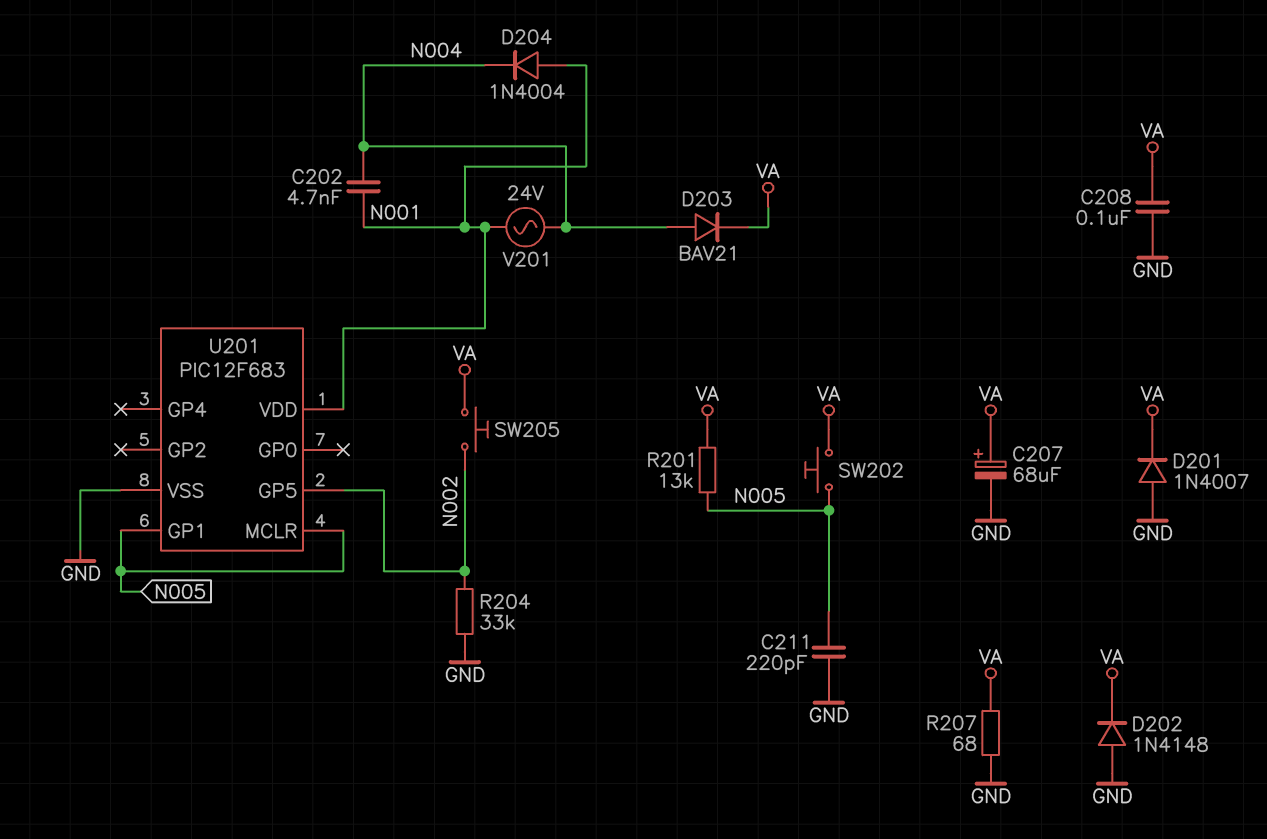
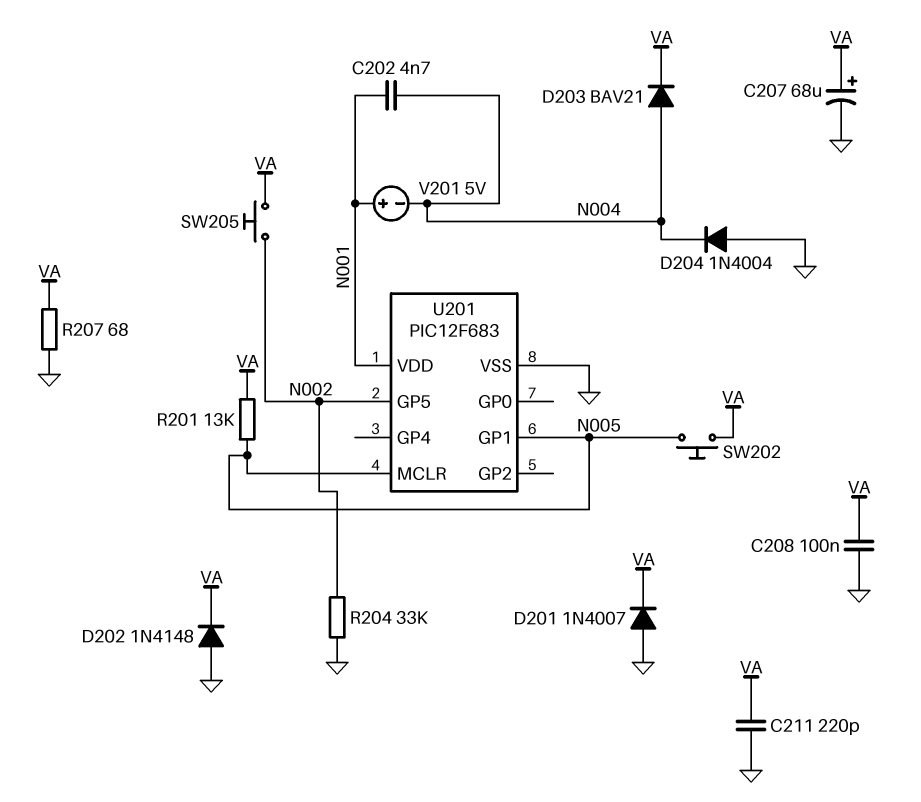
C211: 220pF (GND, N005) -> 220pF (GND, VA)
D204: diode 1N4004 (A N001, K N004) -> diode 1N4004 (A GND, K N004)
V201: AC 24V (N001, N004) -> 5V (plus N001, minus N004)

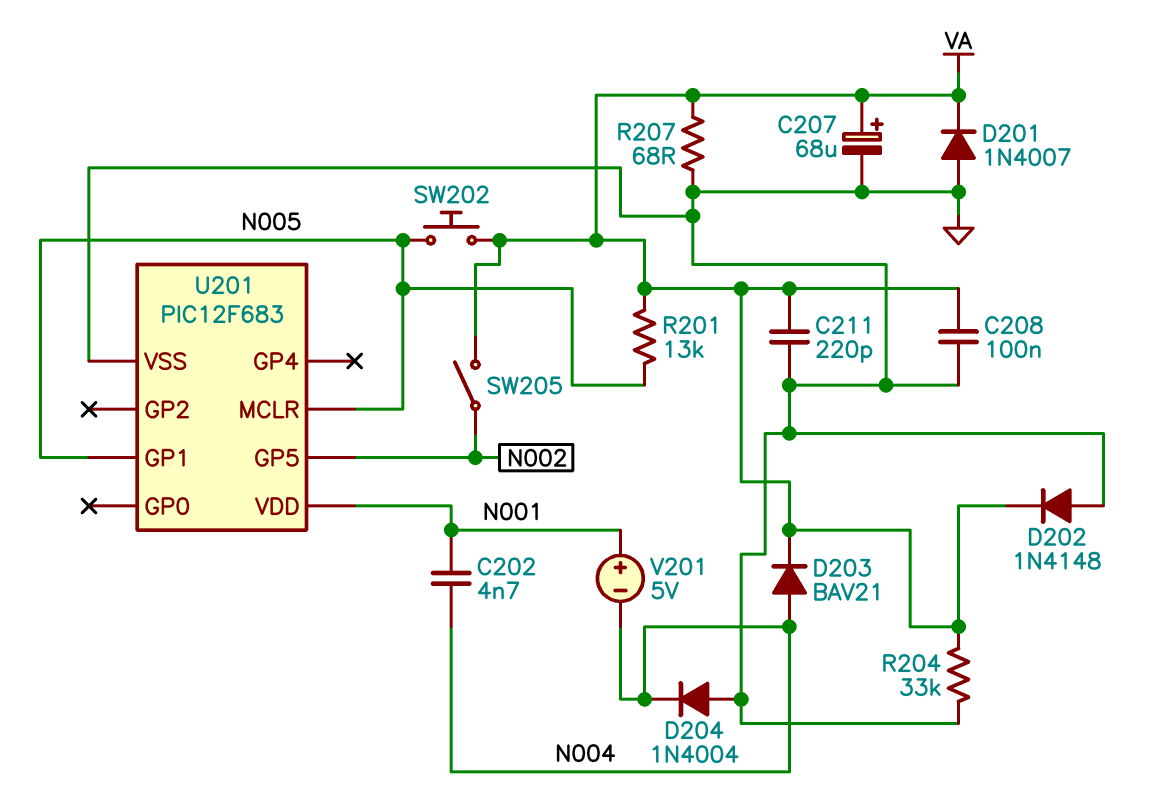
R204: 33k (GND, N002) -> 33k (GND, VA)
SW205: button (N002, VA) -> switch (N002, VA)

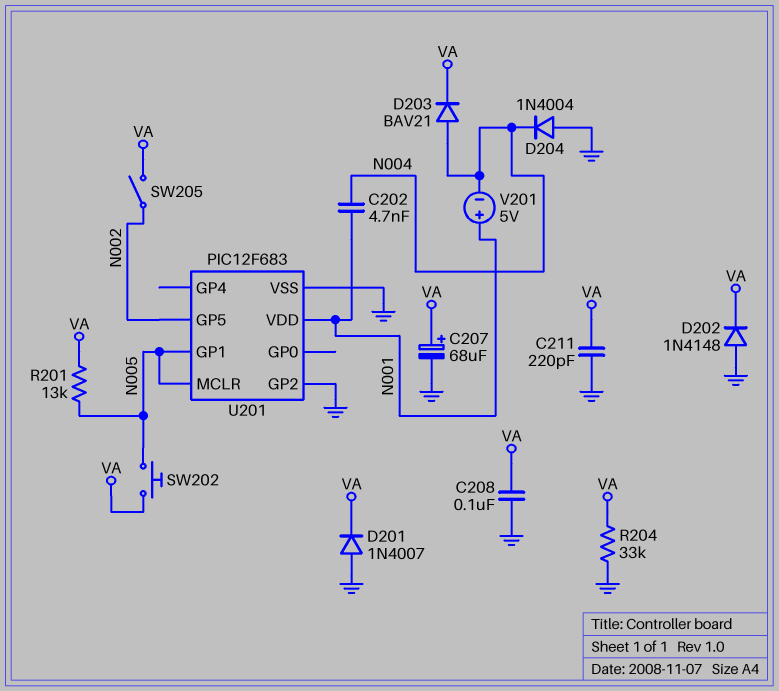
R207: 68 (GND, VA) -> none
U201 pin GP2: none -> GND

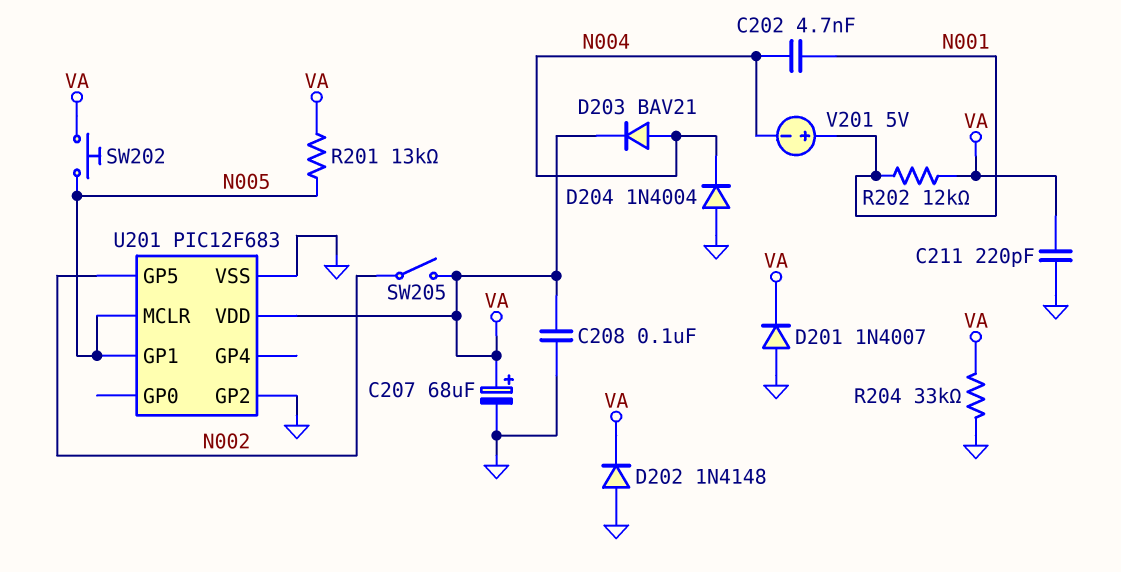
R202: none -> 12k (N001, VA)
U201 pin VDD: N001 -> VA

